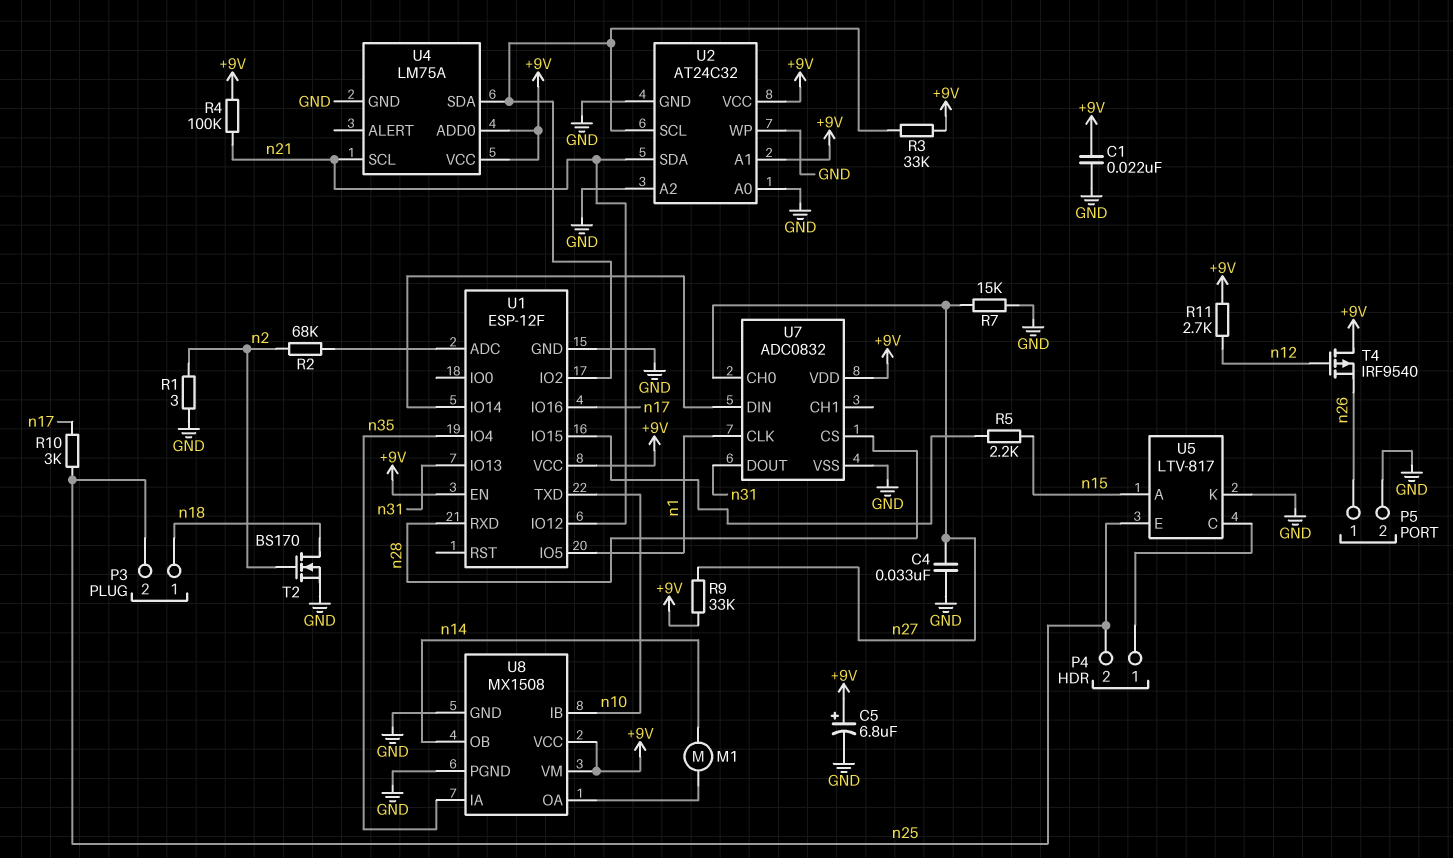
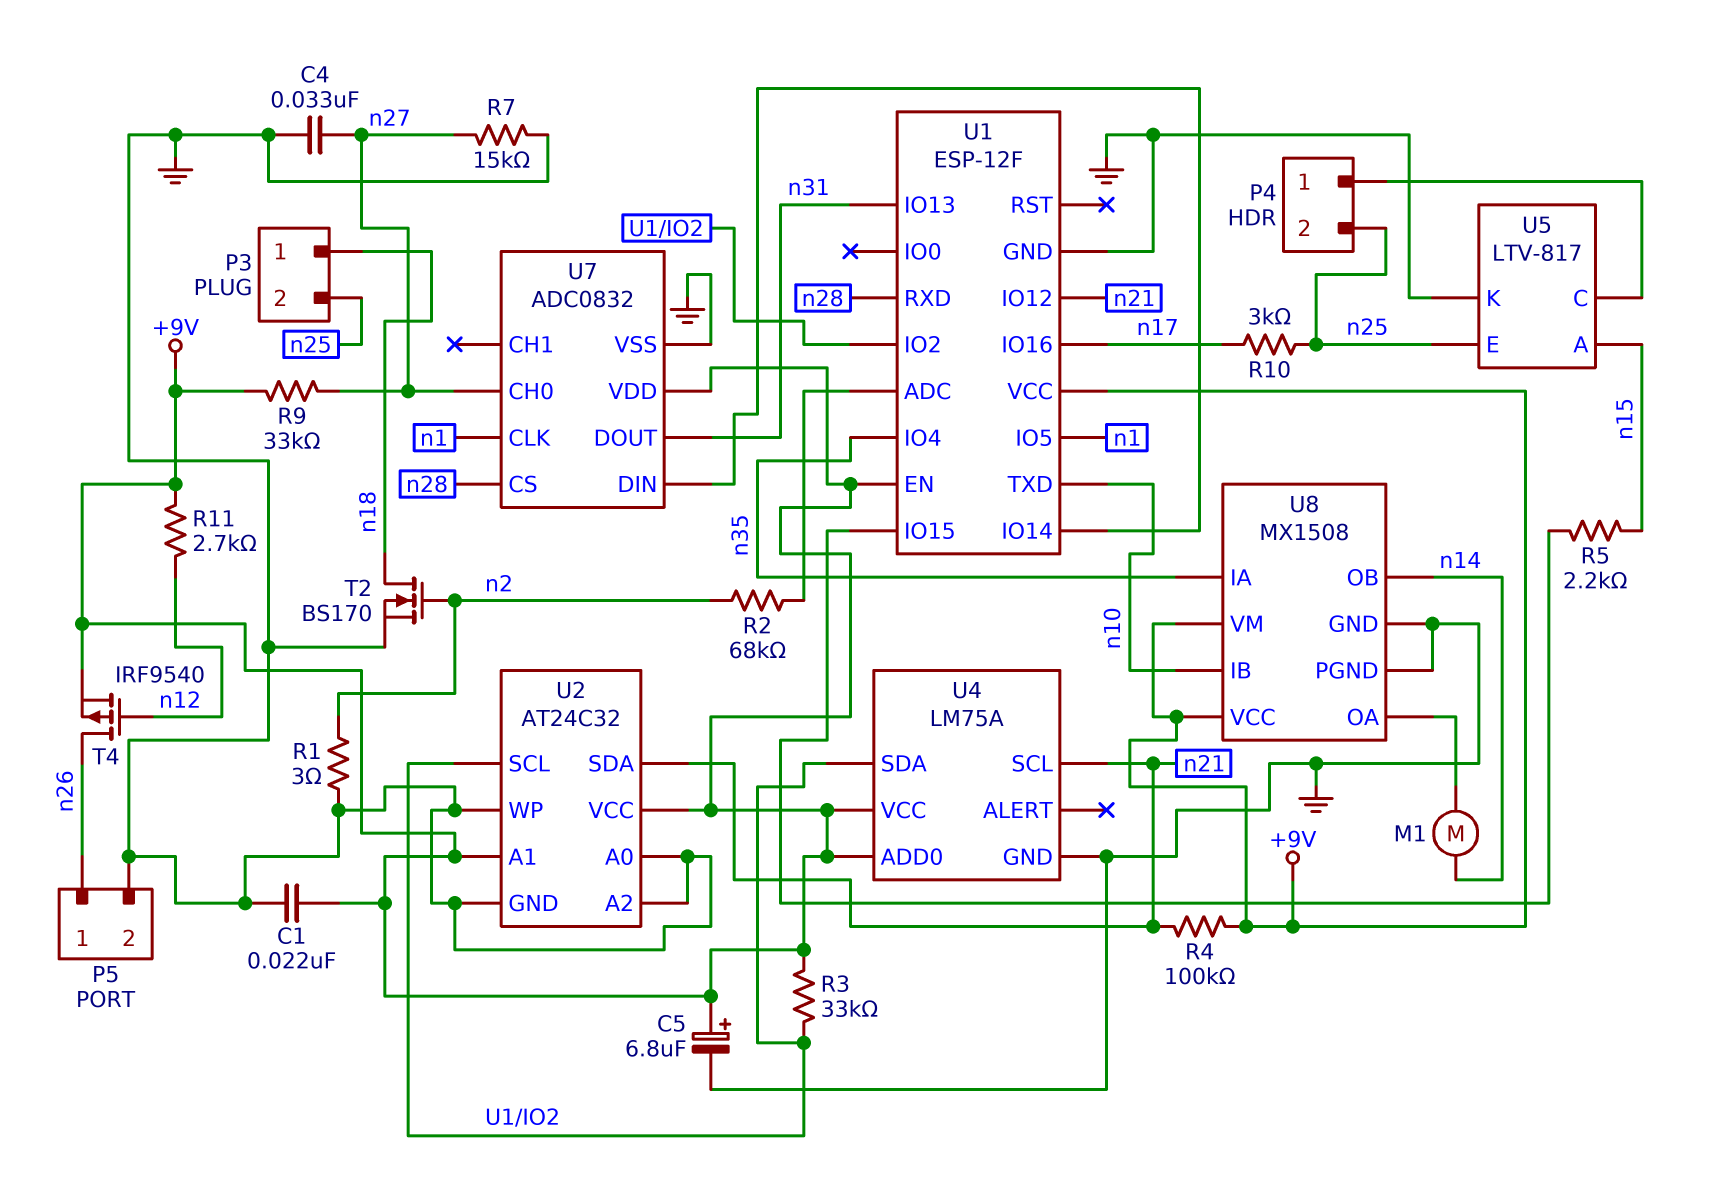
T4: PMOS IRF9540 (G n12, D +9V, S n26) -> PMOS IRF9540 (G n12, D n26, S +9V)

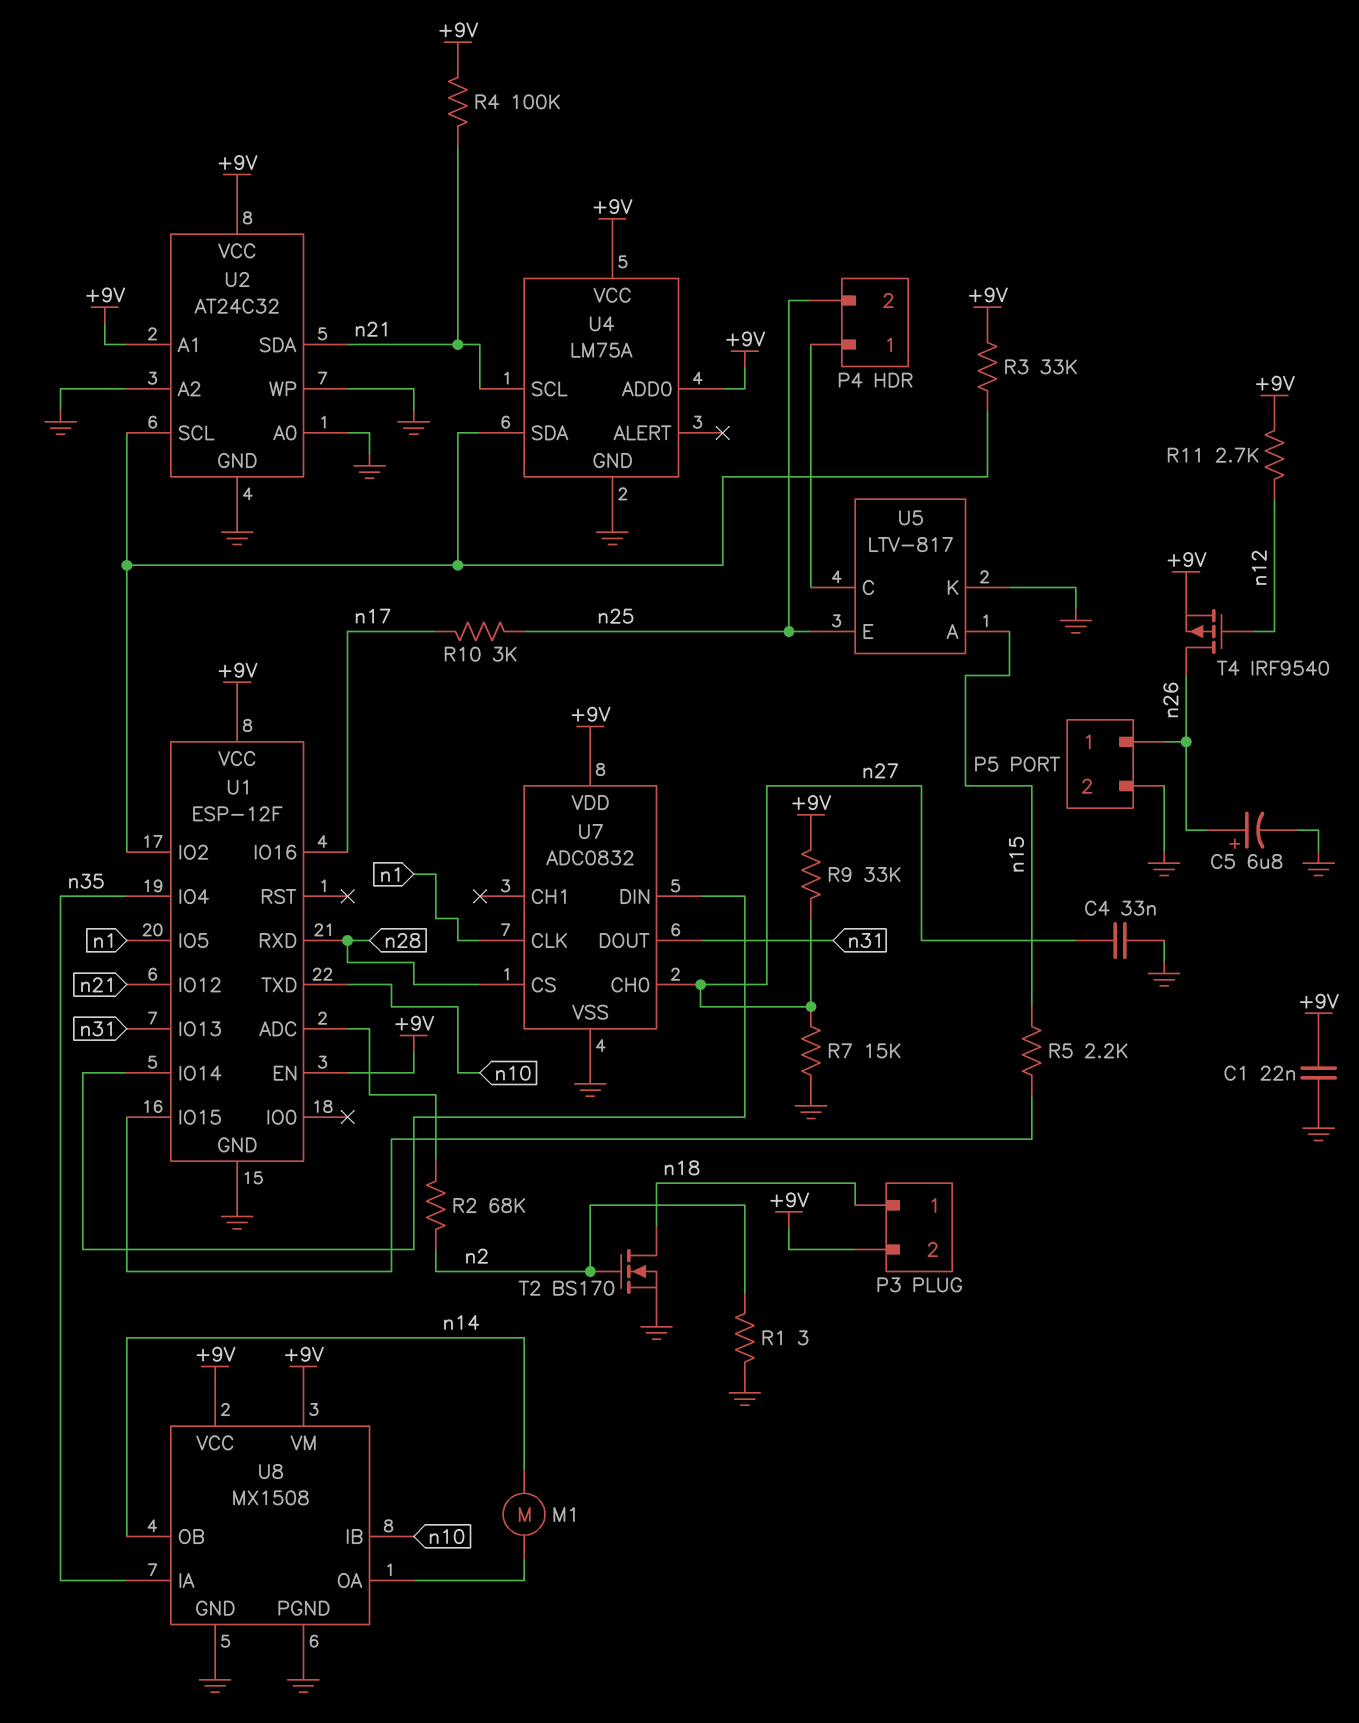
C5: 6.8uF (plus +9V, minus GND) -> 6.8uF (plus n26, minus GND)
P3 pin 2: n25 -> +9V

